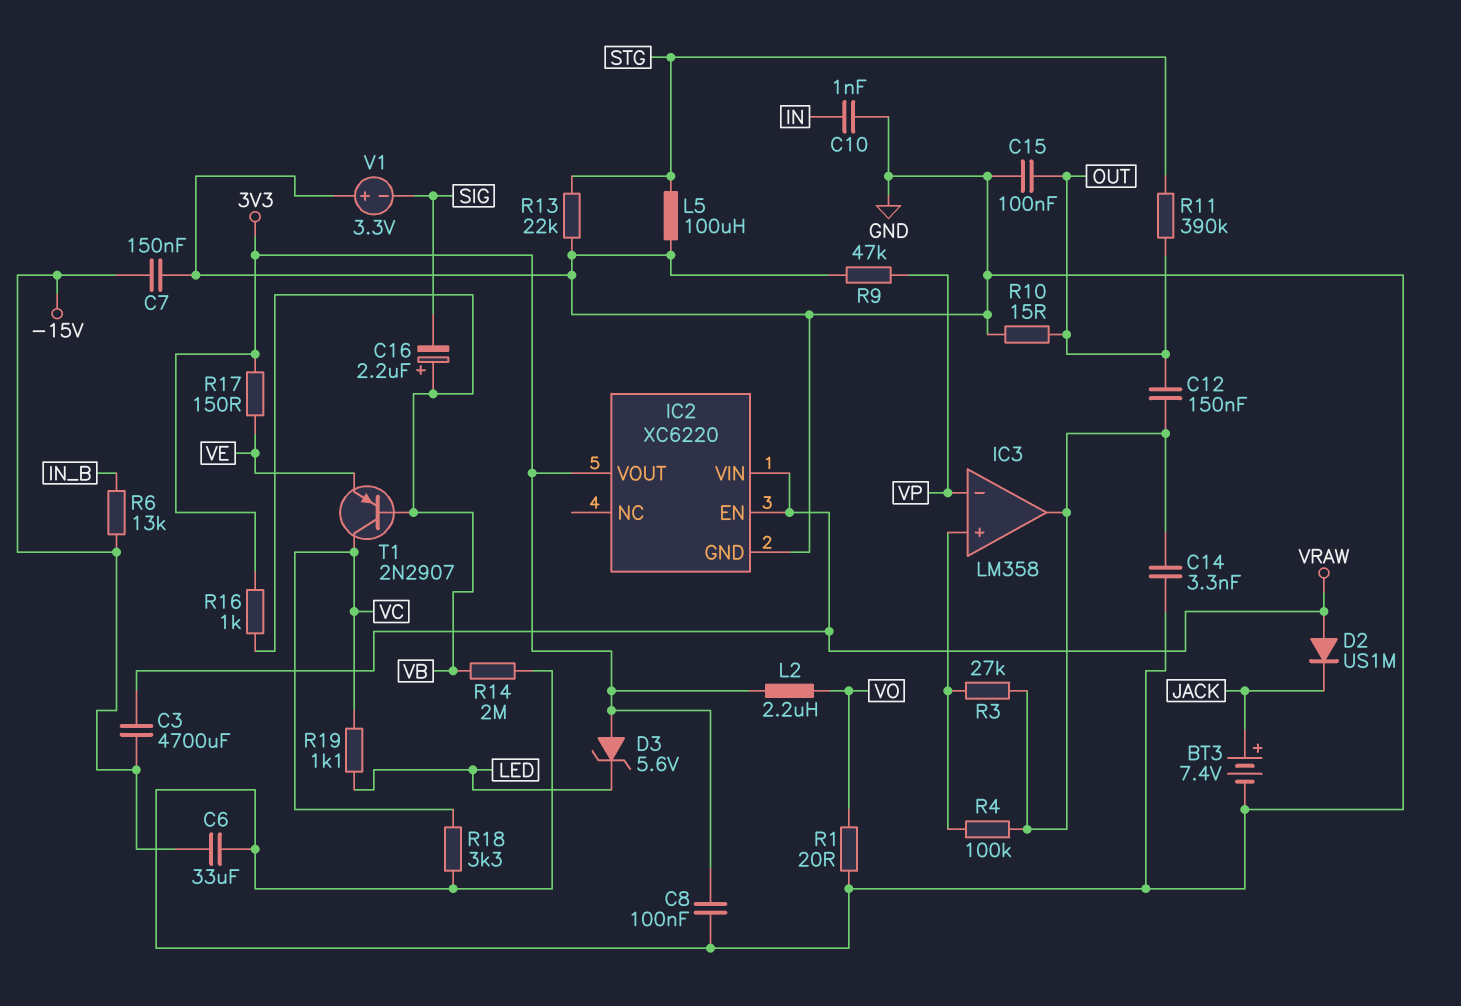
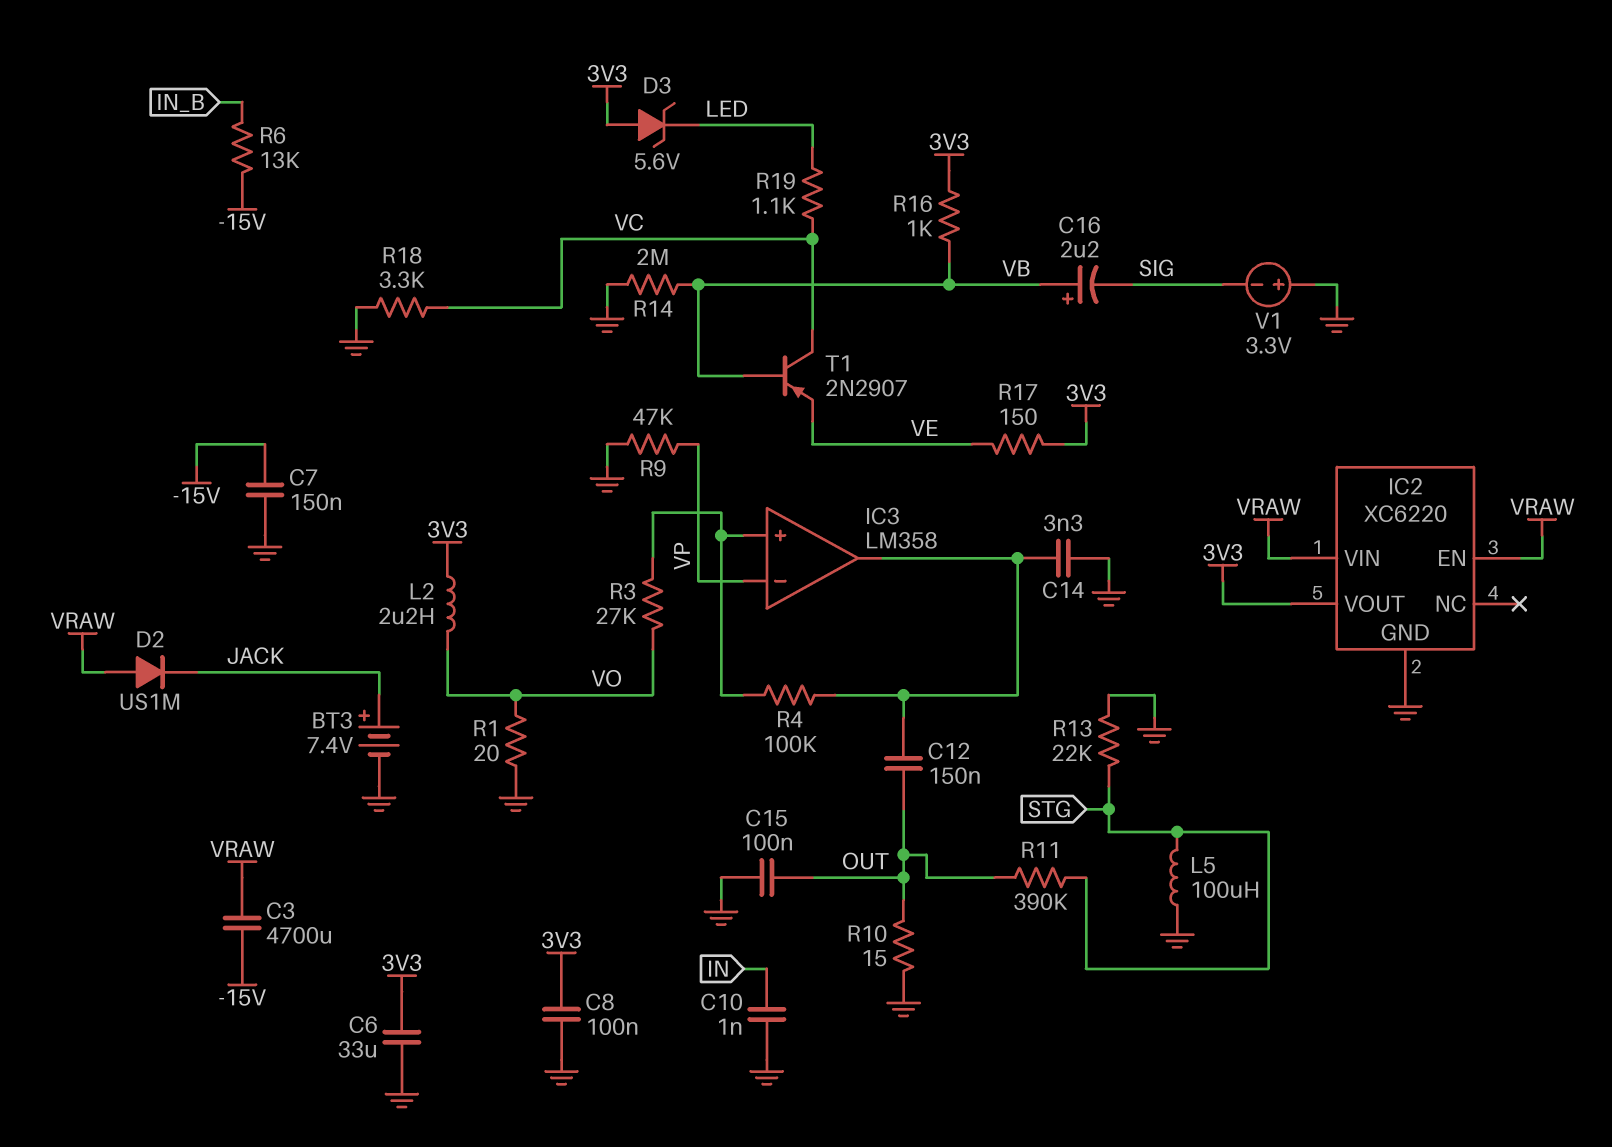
C6: 33uF (-15V, GND) -> 33uF (3V3, GND)
R3: 27k (IC3/in+, IC3/out) -> 27k (IC3/in+, VO)

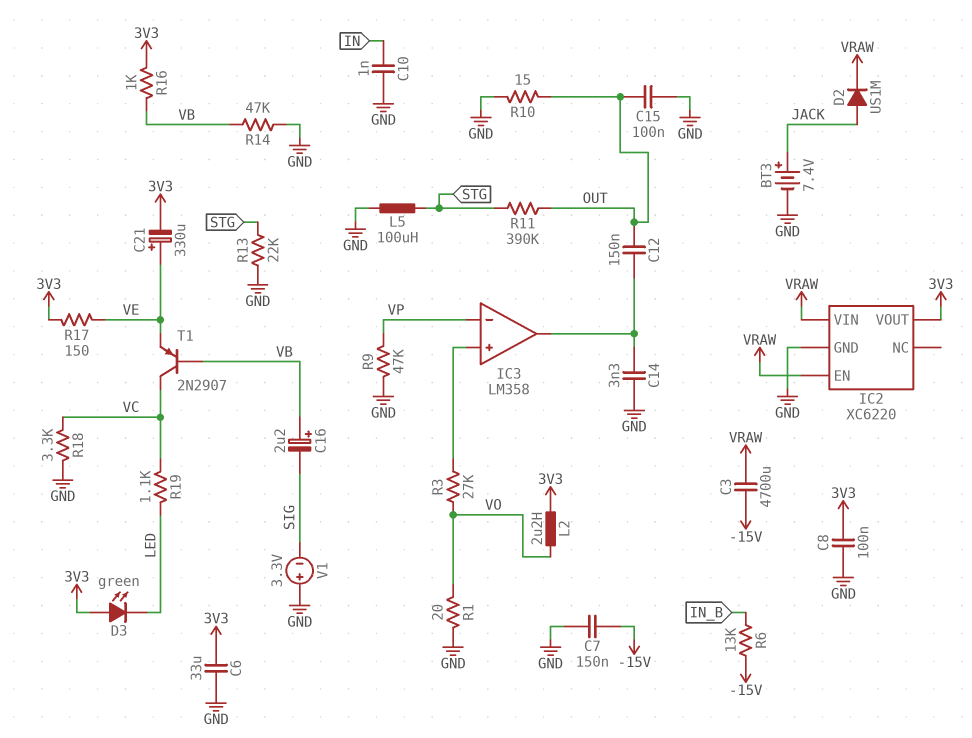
C21: none -> 330uF (plus VE, minus 3V3)
D2: diode US1M (A VRAW, K JACK) -> diode US1M (A JACK, K VRAW)
D3: zener 5.6V (A 3V3, K LED) -> LED green (A 3V3, K LED)
R4: 100k (IC3/in+, IC3/out) -> none
R14: 2M (GND, VB) -> 47k (GND, VB)

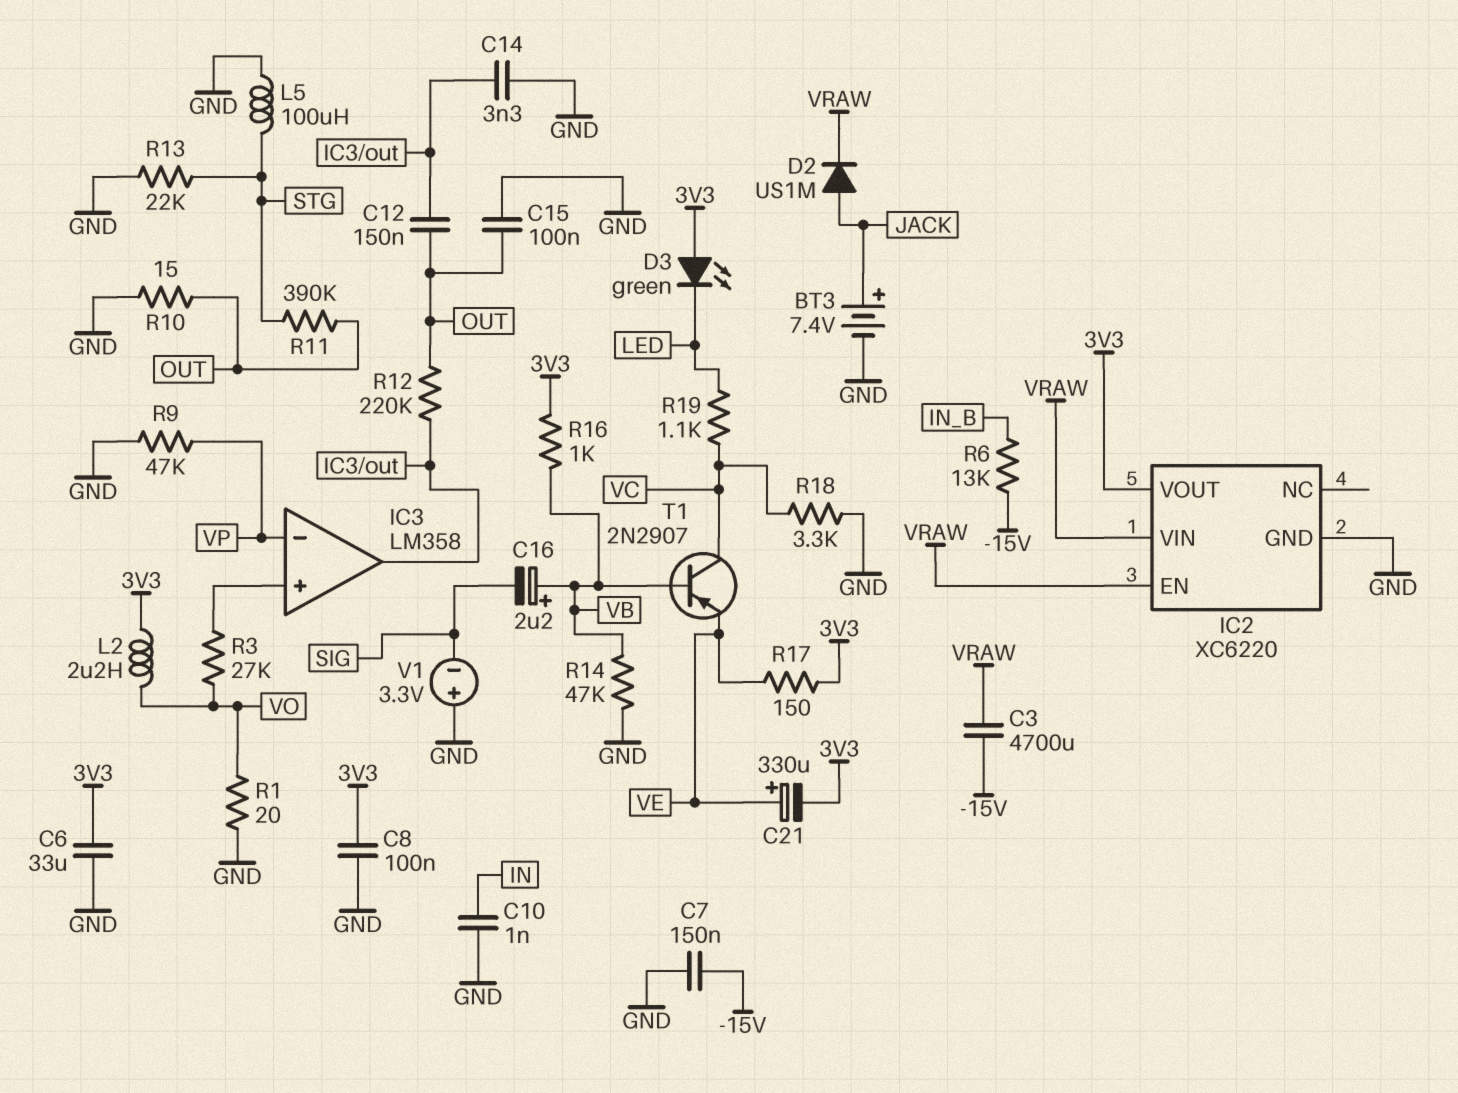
R12: none -> 220k (IC3/out, OUT)

